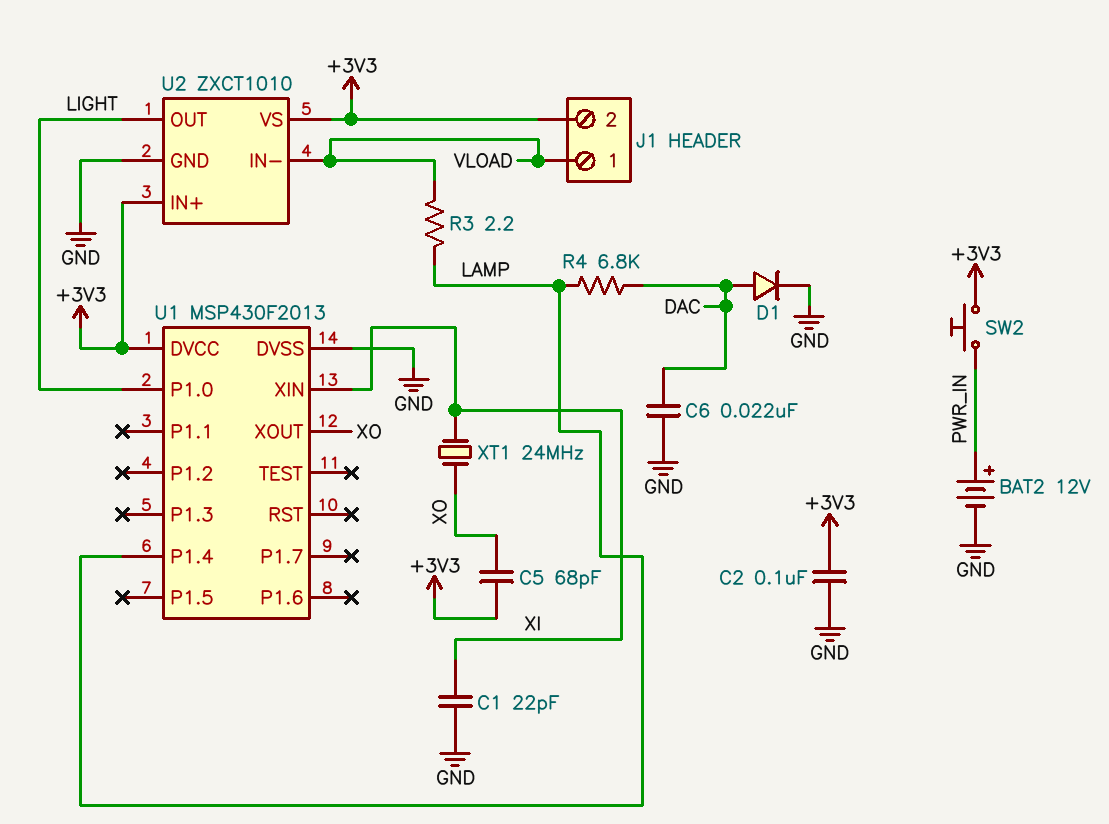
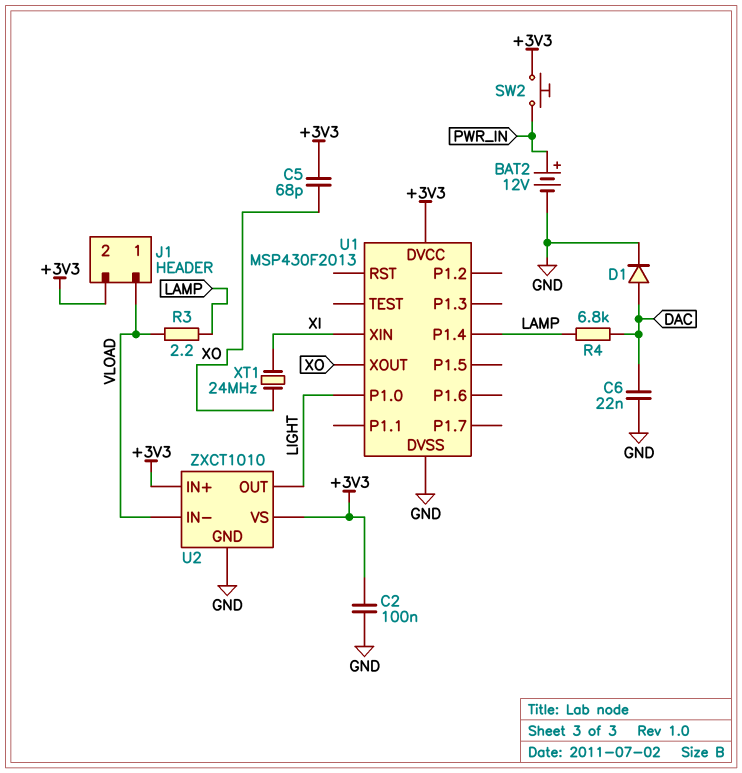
C1: 22pF (GND, XI) -> none

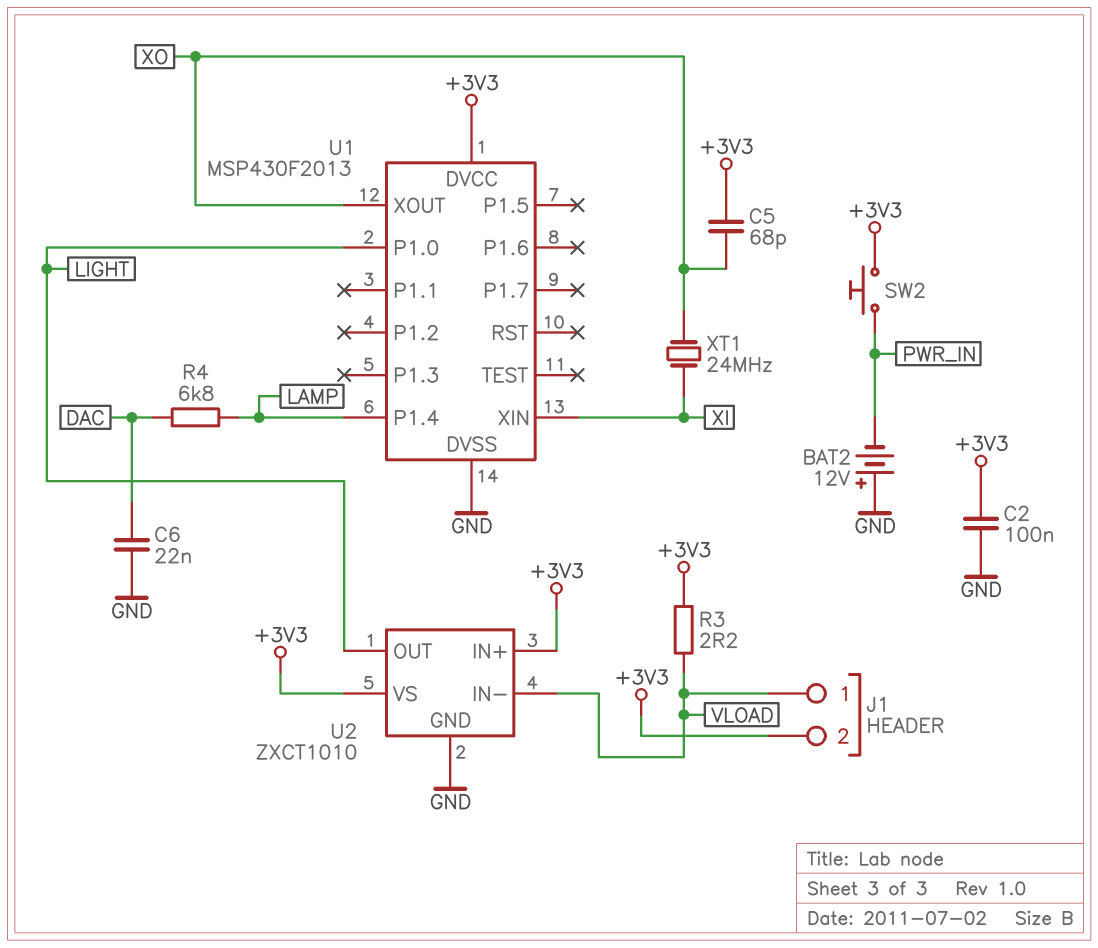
BAT2: 12V (plus PWR_IN, minus GND) -> 12V (plus GND, minus PWR_IN)
D1: diode (A DAC, K GND) -> none
R3: 2.2 (LAMP, VLOAD) -> 2.2 (+3V3, VLOAD)

